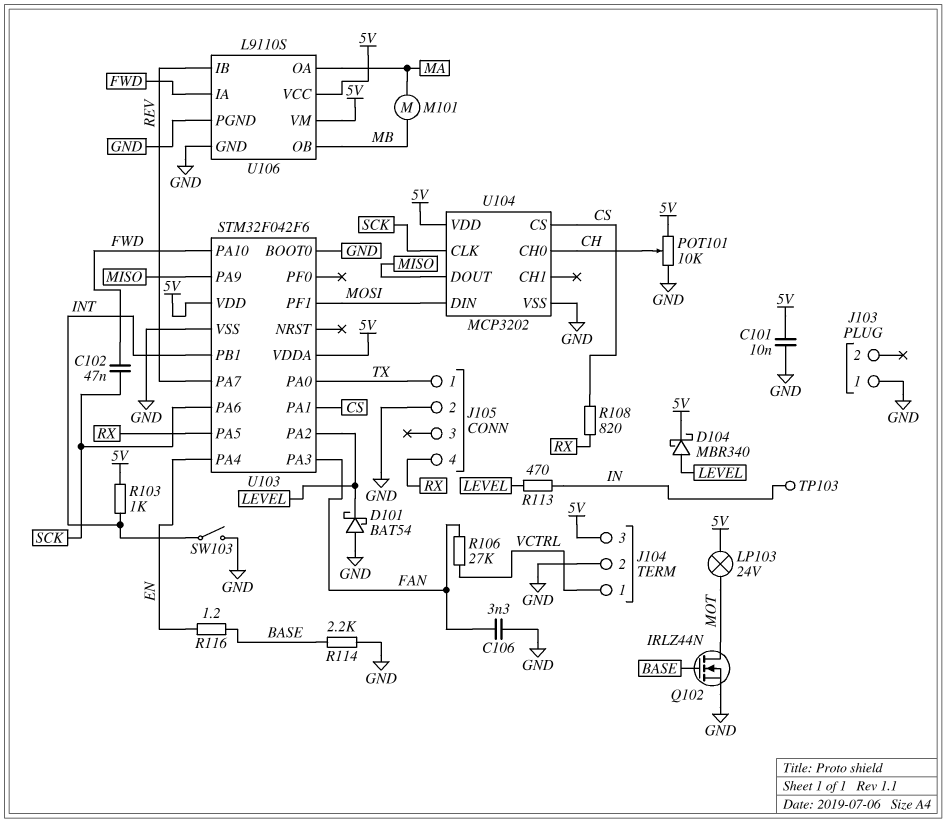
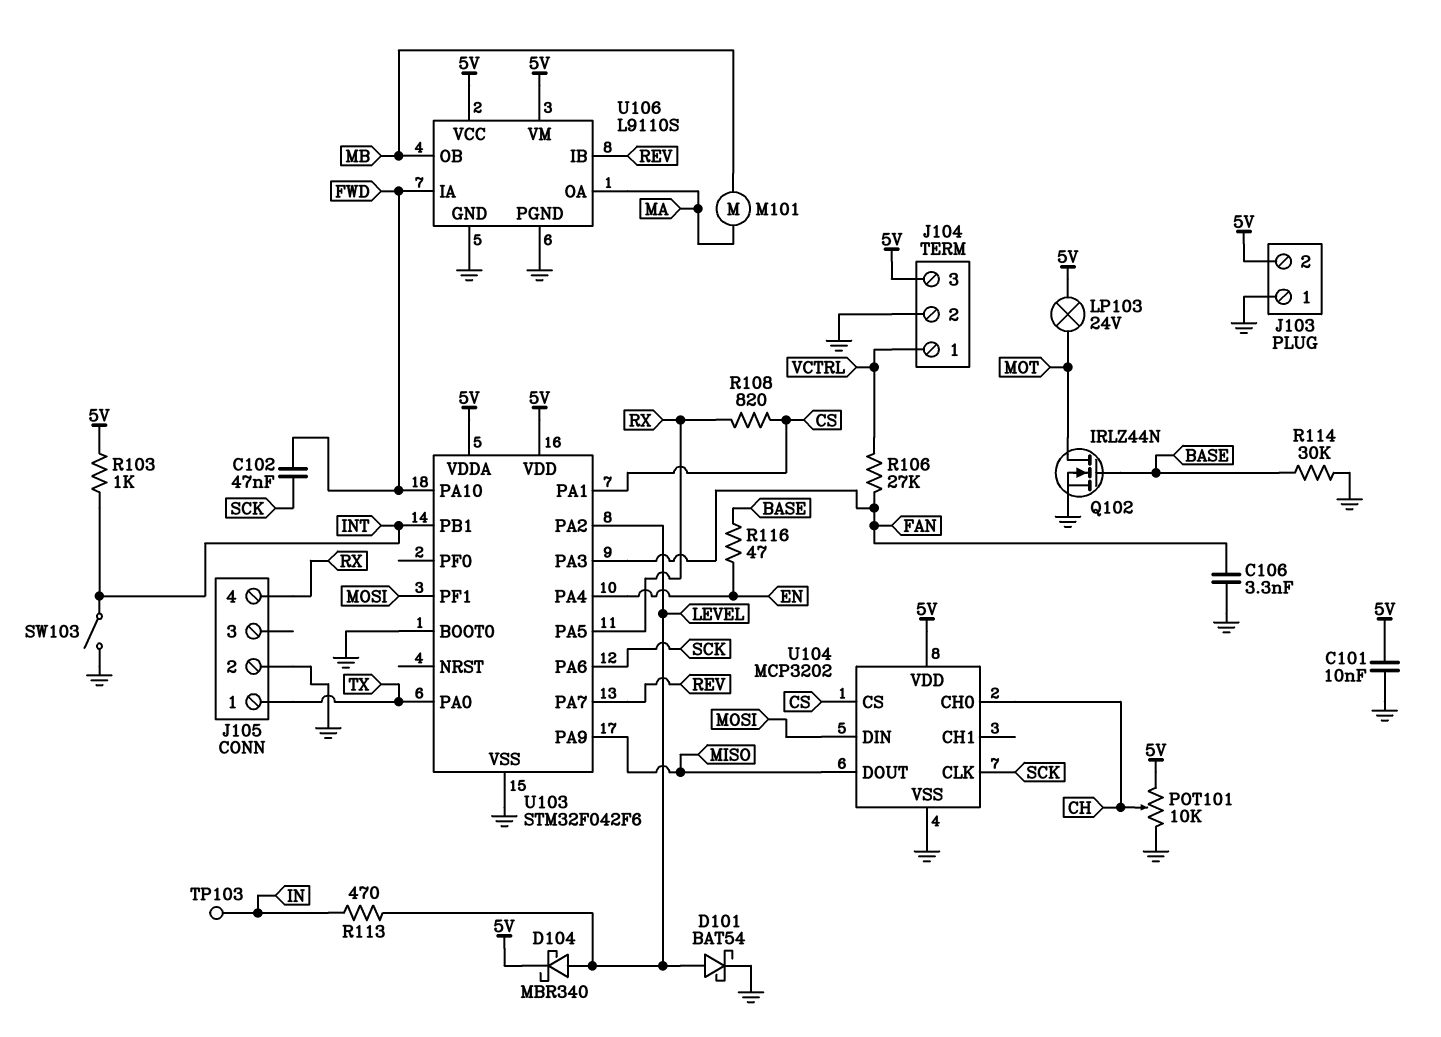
D101: schottky BAT54 (A GND, K LEVEL) -> schottky BAT54 (A LEVEL, K GND)
J103 pin 2: none -> 5V
R114: 2.2k (BASE, GND) -> 30k (BASE, GND)
R116: 1.2 (BASE, EN) -> 47 (BASE, EN)

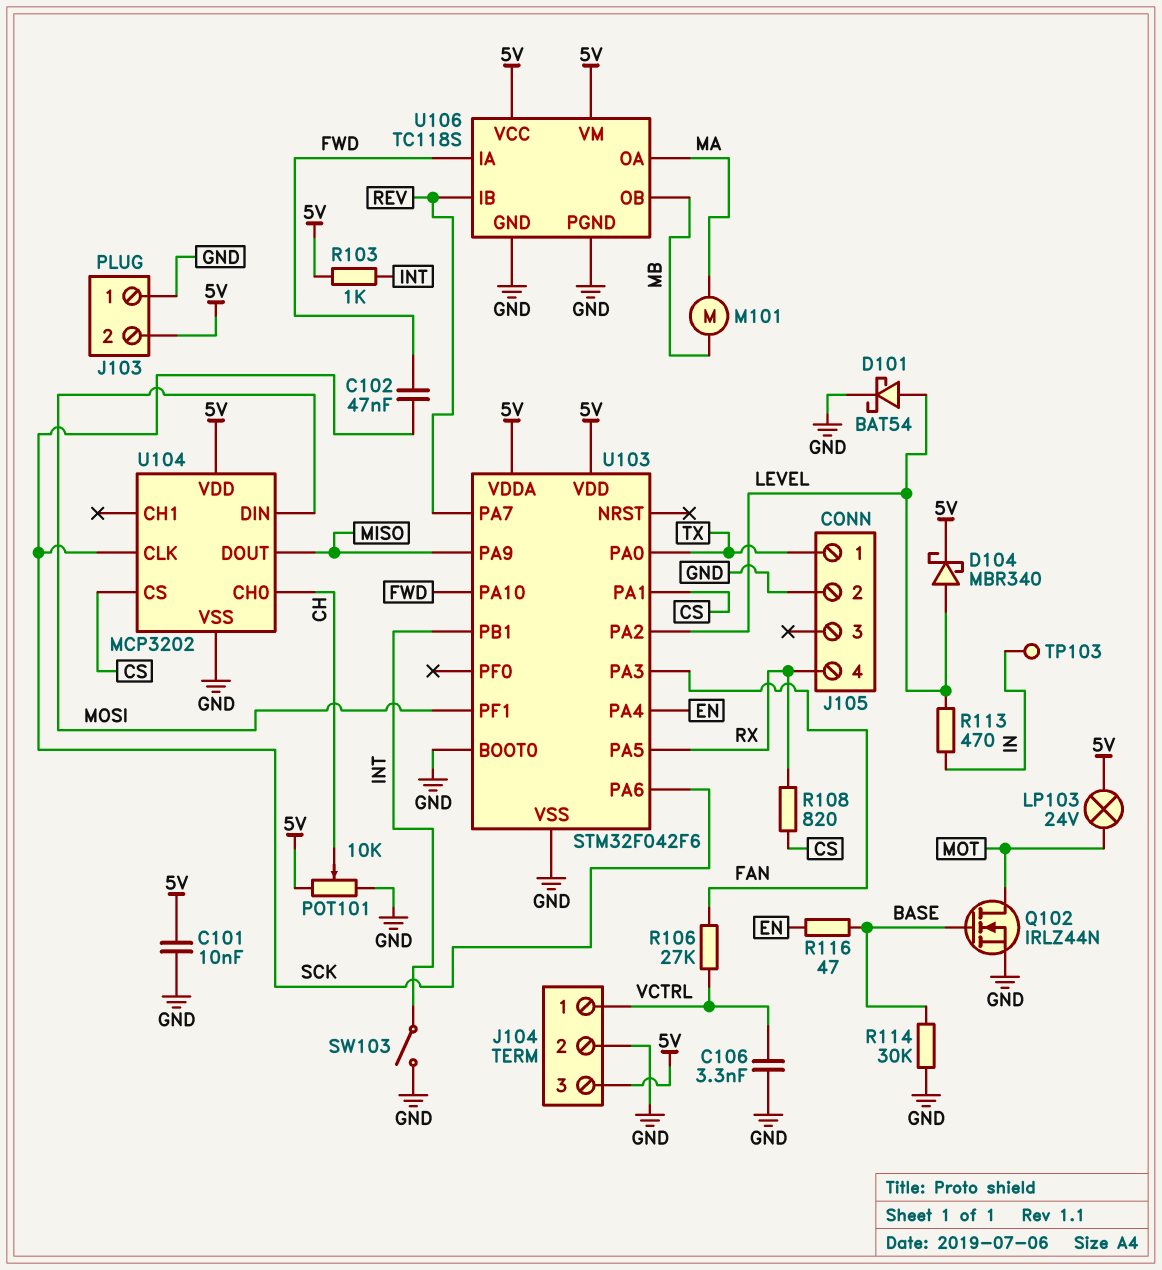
C106: 3.3nF (FAN, GND) -> 3.3nF (GND, VCTRL)
U106: L9110S -> TC118S

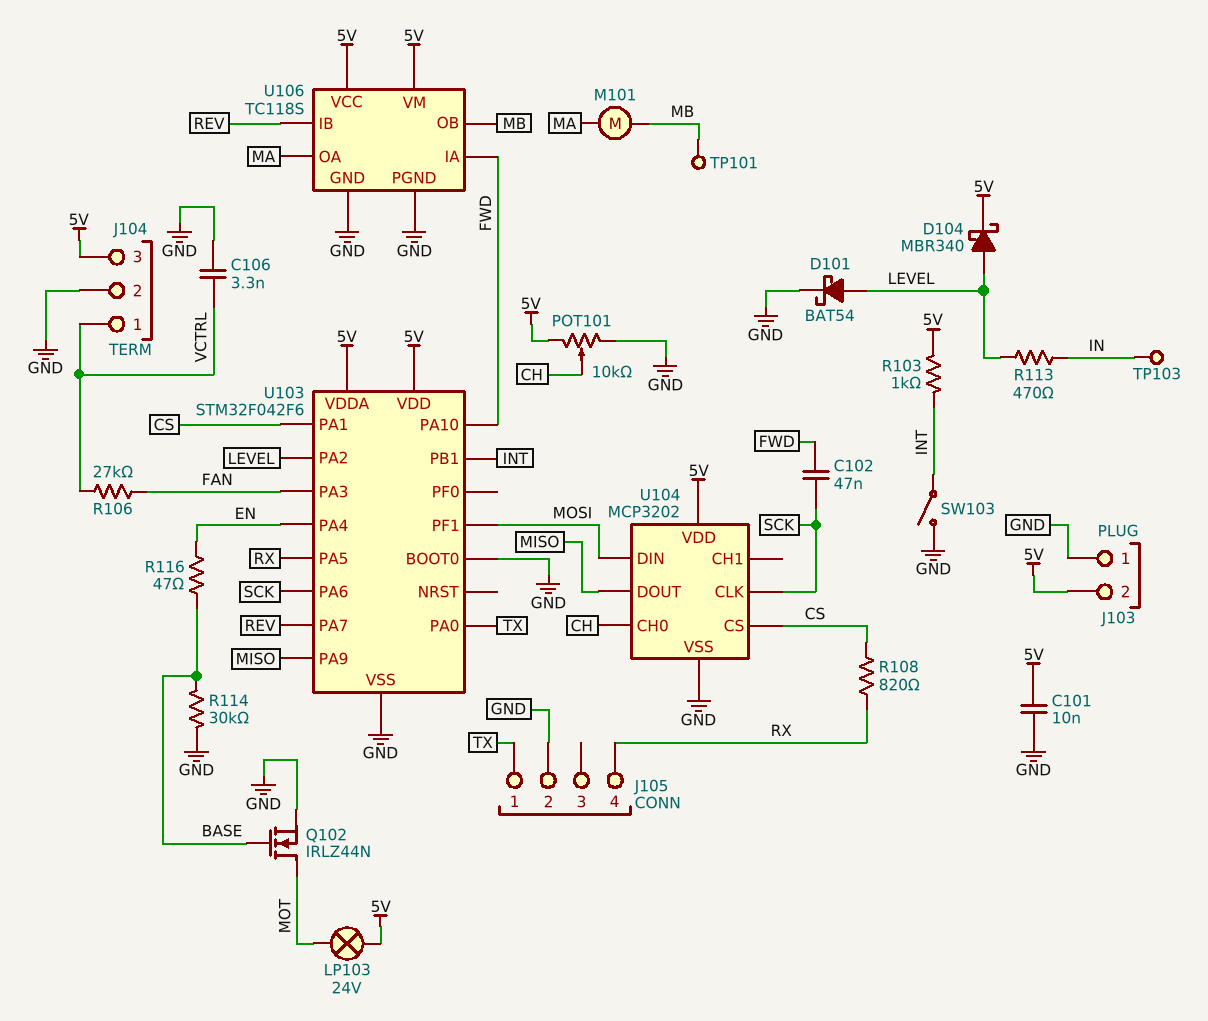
TP101: none -> test point (MB)

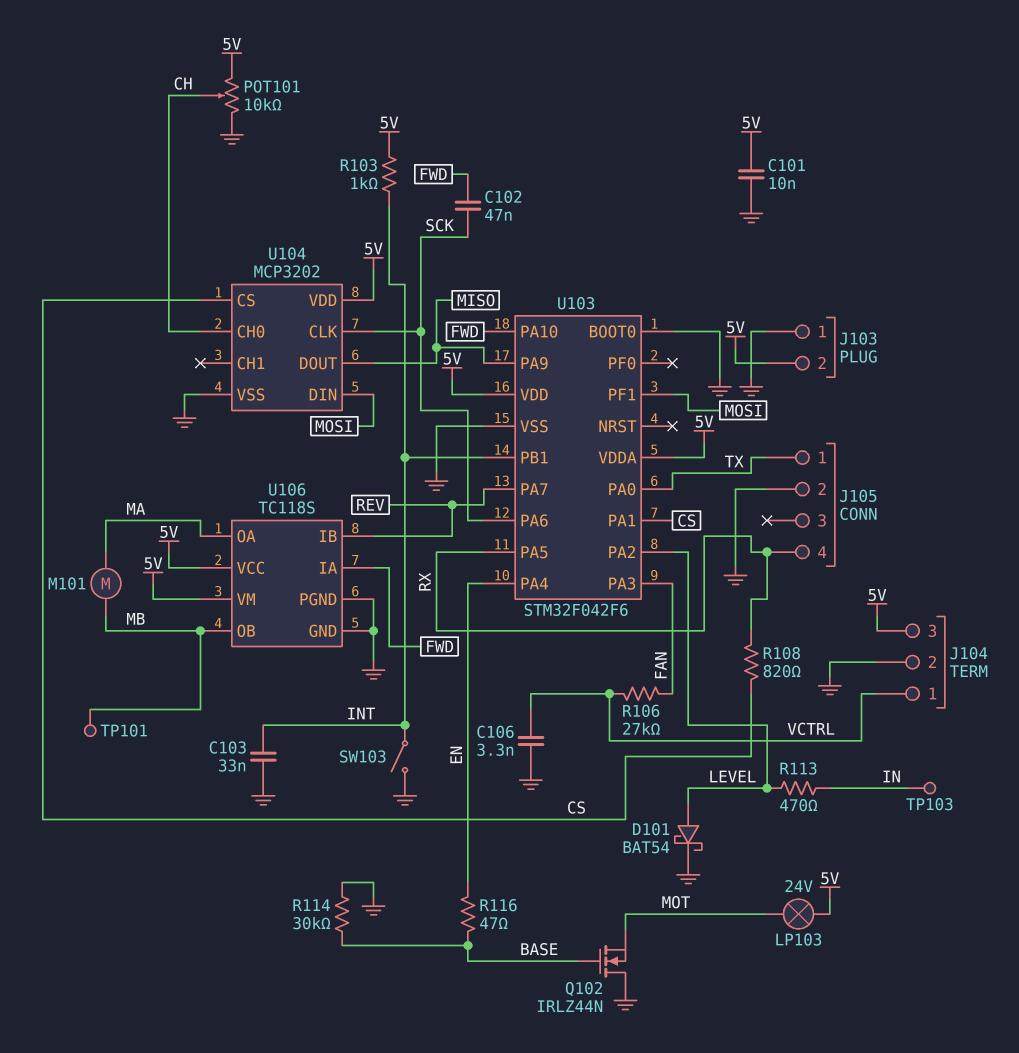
C103: none -> 33nF (GND, INT)
D104: schottky MBR340 (A LEVEL, K 5V) -> none
Q102: NMOS IRLZ44N (G BASE, D MOT, S GND) -> NMOS IRLZ44N (G BASE, D GND, S MOT)

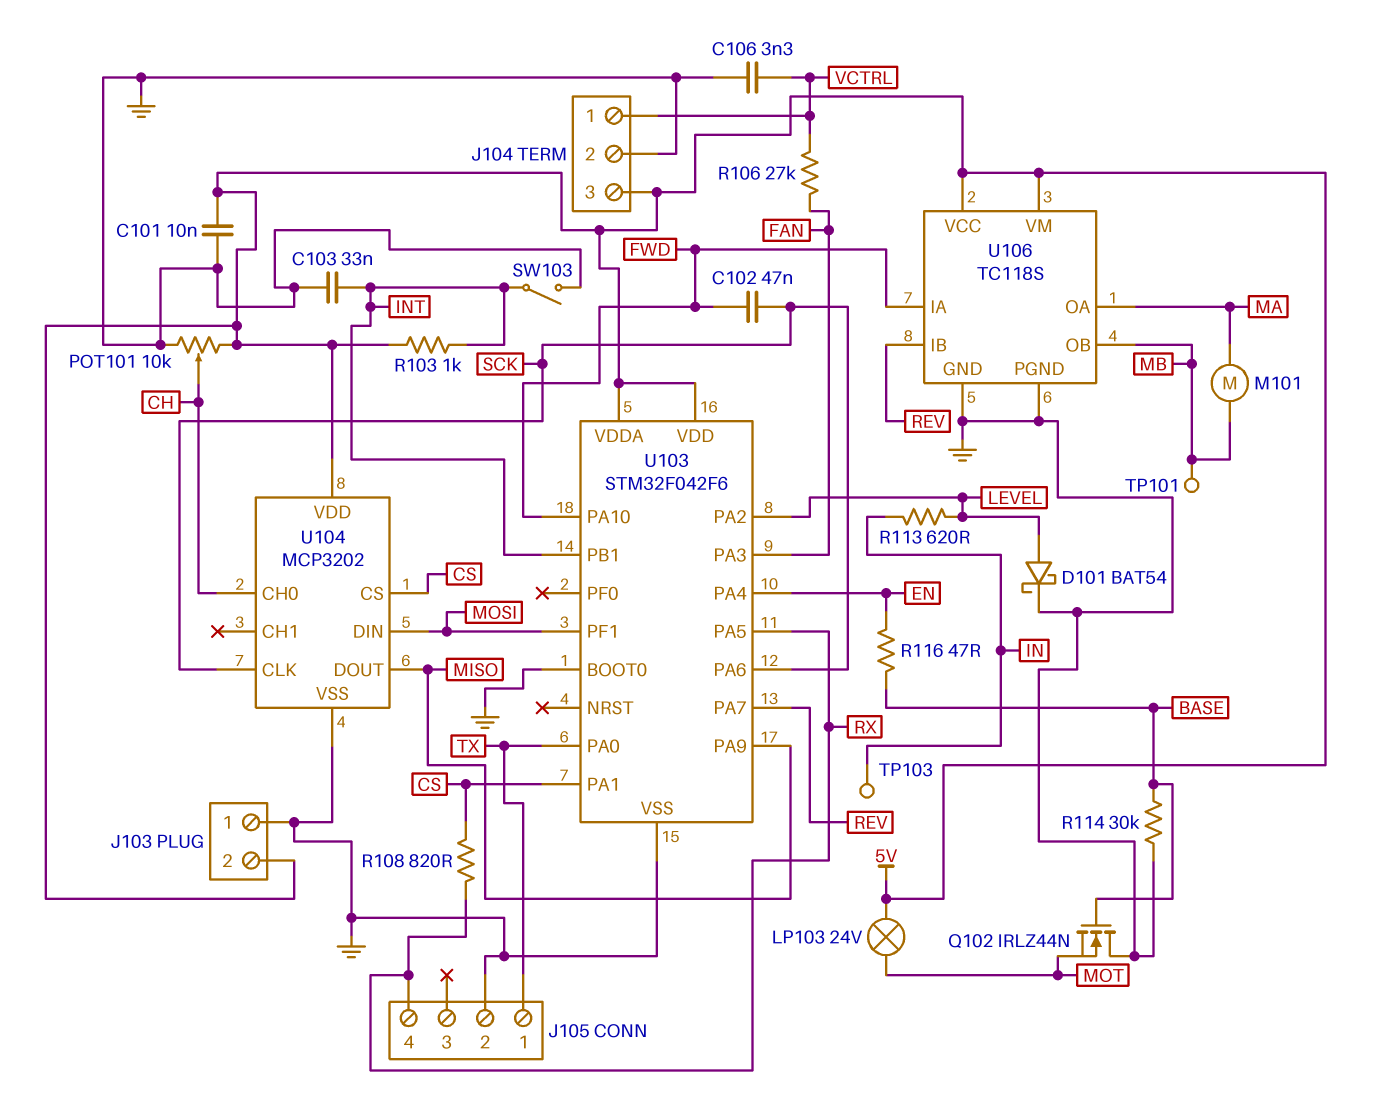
R113: 470 (IN, LEVEL) -> 620 (IN, LEVEL)

